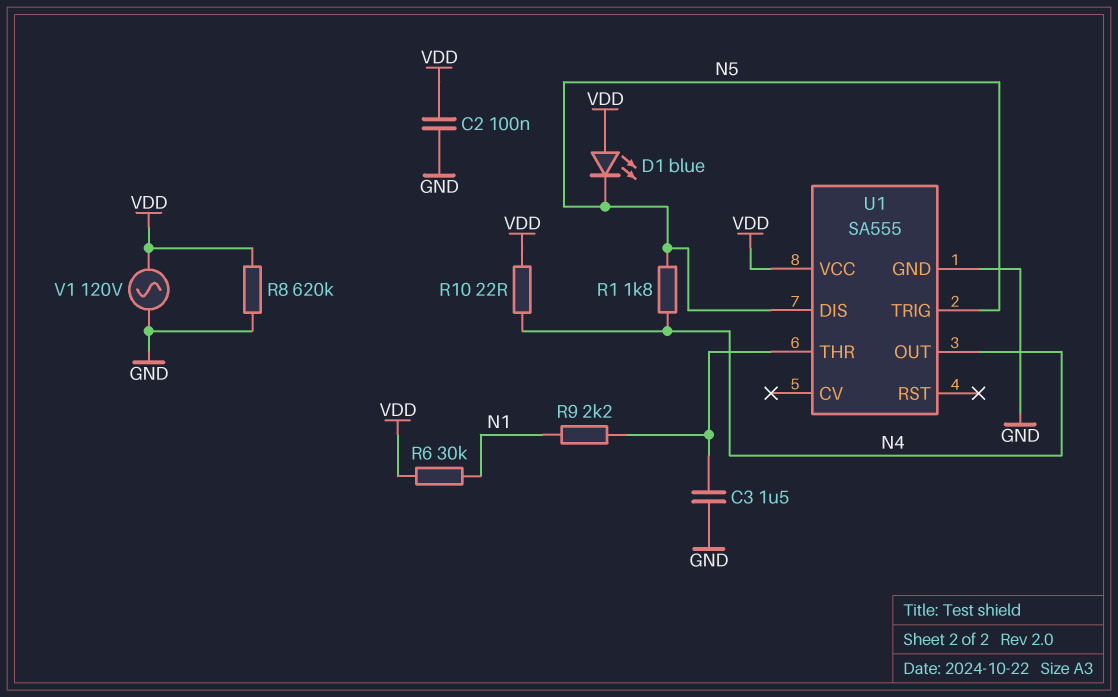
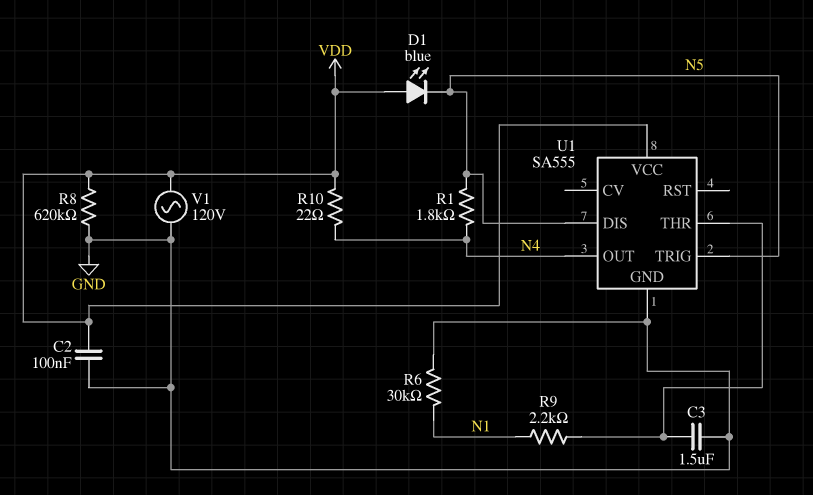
R6: 30k (N1, VDD) -> 30k (GND, N1)

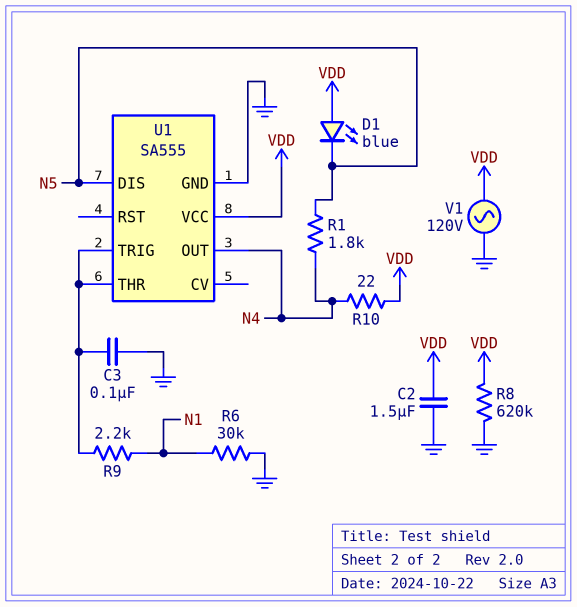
C2: 100nF (GND, VDD) -> 1.5uF (GND, VDD)
C3: 1.5uF (GND, U1/THR) -> 100nF (GND, U1/THR)
U1 pin TRIG: N5 -> U1/THR

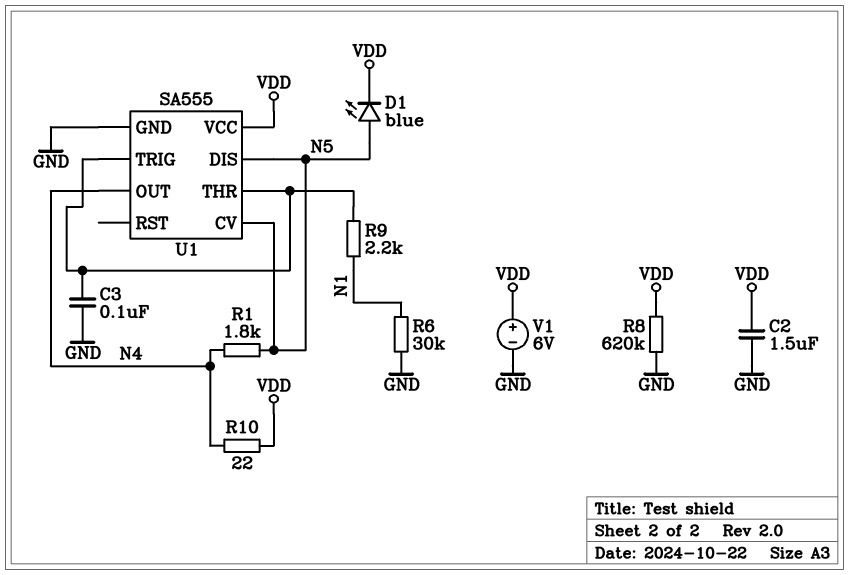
D1: LED blue (A VDD, K N5) -> LED blue (A N5, K VDD)
U1 pin CV: none -> N5
V1: AC 120V (GND, VDD) -> 6V (plus VDD, minus GND)

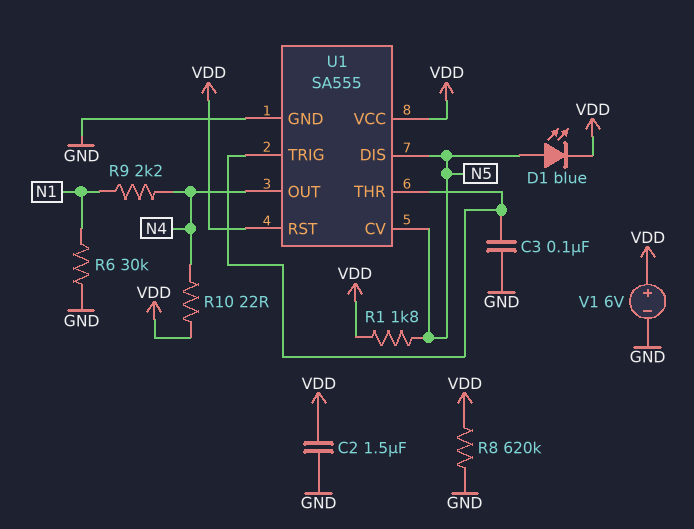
R1: 1.8k (N4, N5) -> 1.8k (N5, VDD)
R9: 2.2k (N1, U1/THR) -> 2.2k (N1, N4)
U1 pin RST: none -> VDD

